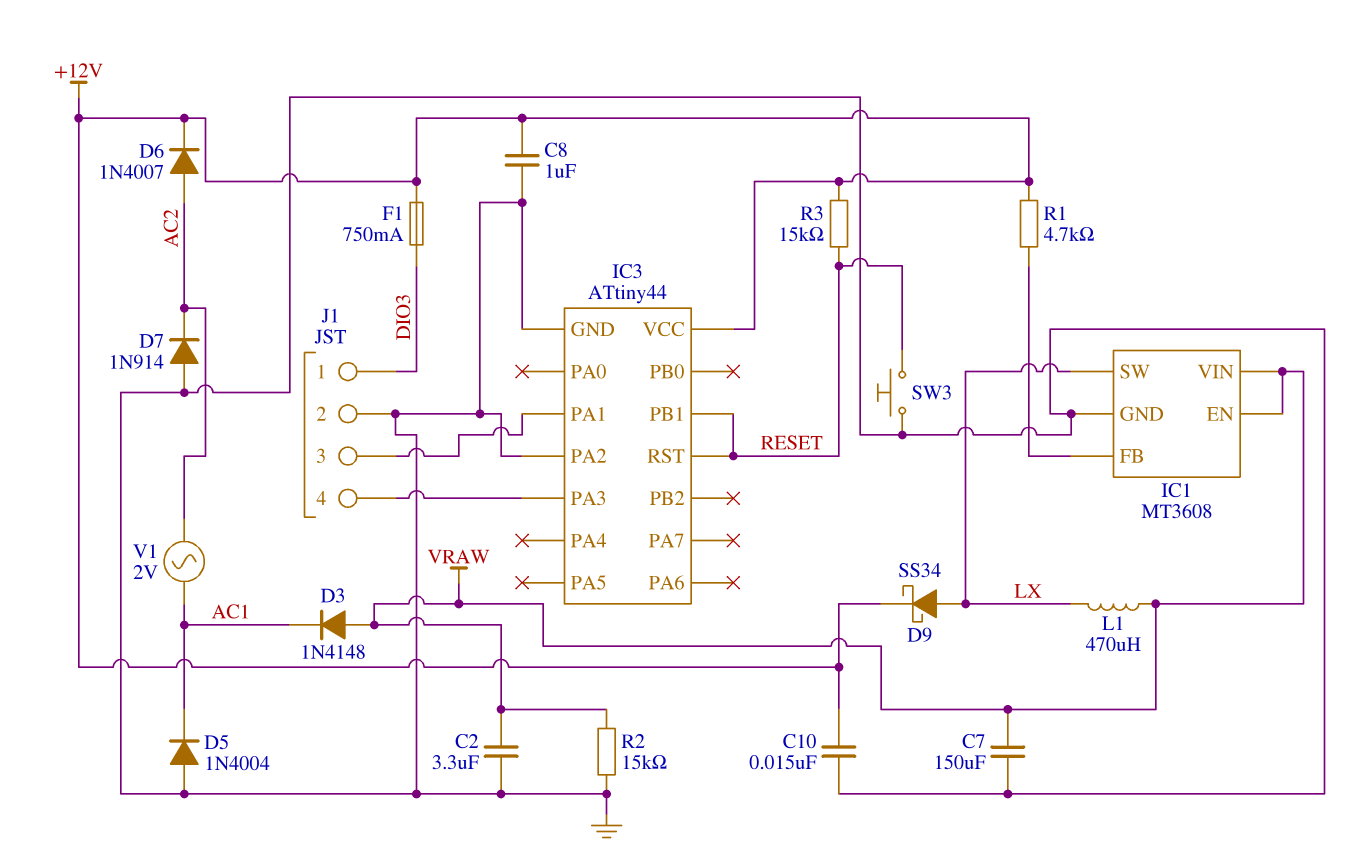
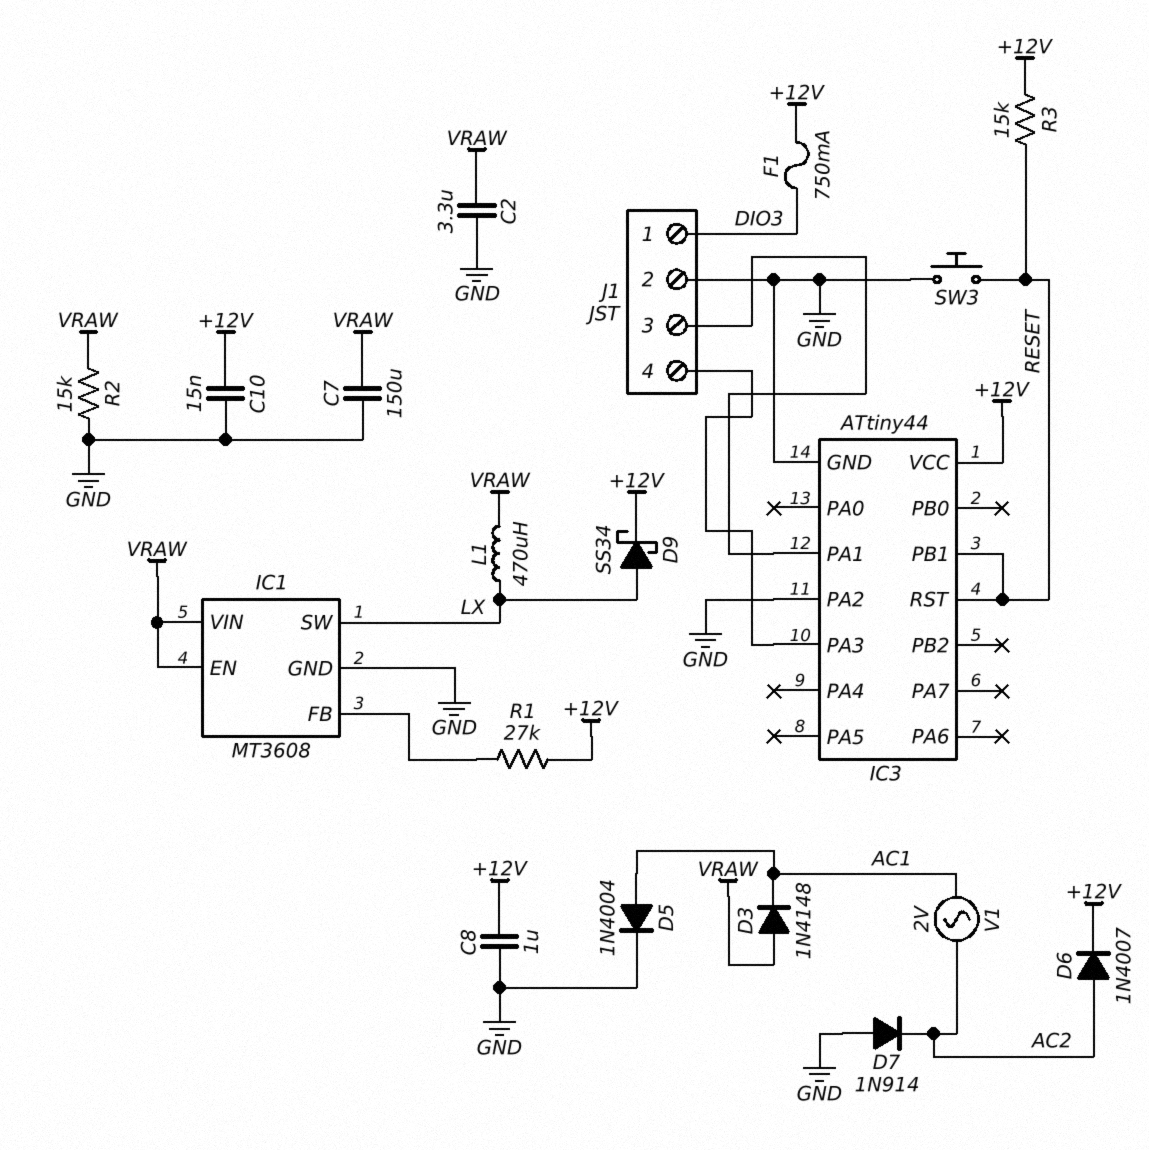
D5: diode 1N4004 (A GND, K AC1) -> diode 1N4004 (A AC1, K GND)
R1: 4.7k (+12V, IC1/FB) -> 27k (+12V, IC1/FB)

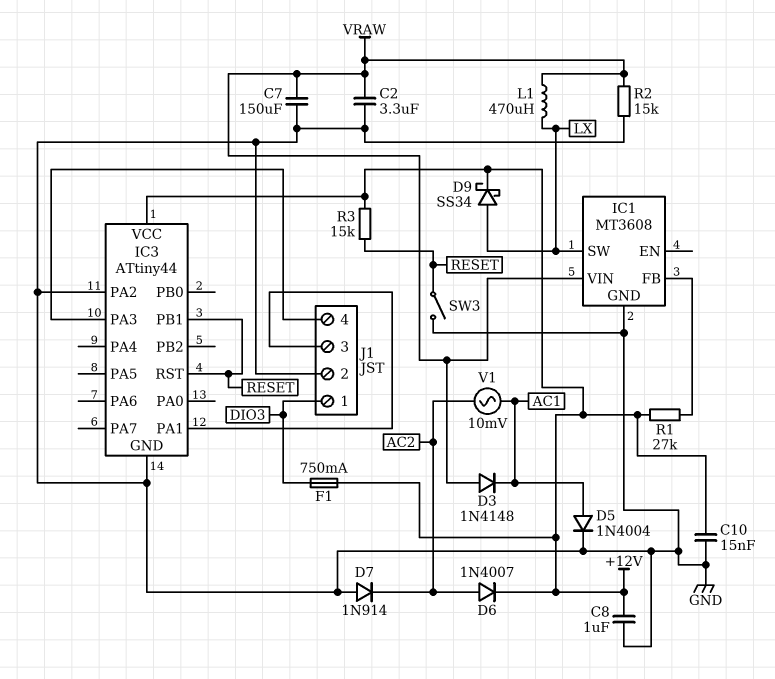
IC1 pin EN: VRAW -> none
SW3: button (GND, RESET) -> switch (GND, RESET)
V1: AC 2V (AC1, AC2) -> AC 10mV (AC1, AC2)

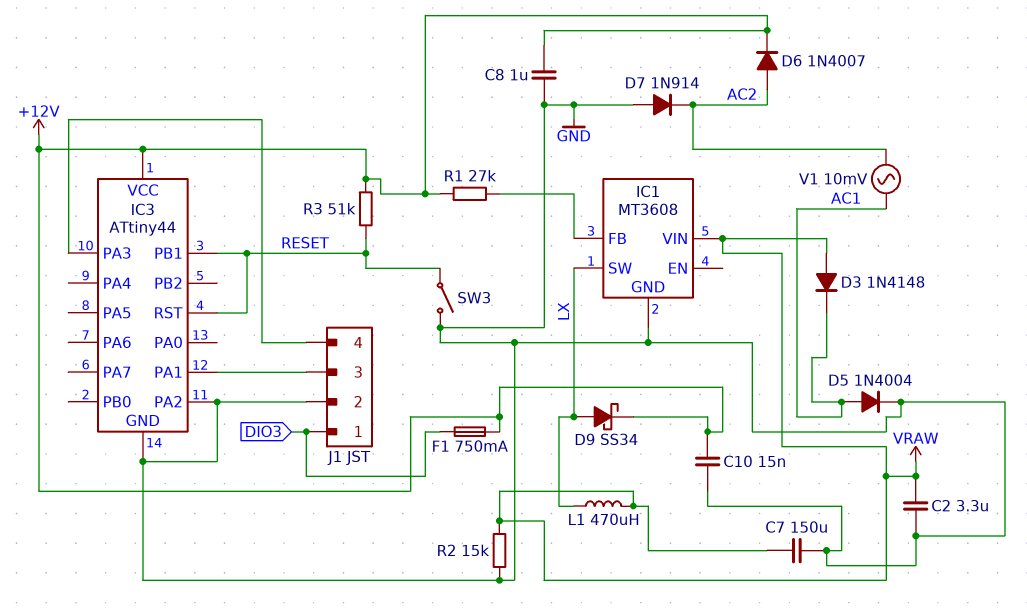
R3: 15k (+12V, RESET) -> 51k (+12V, RESET)

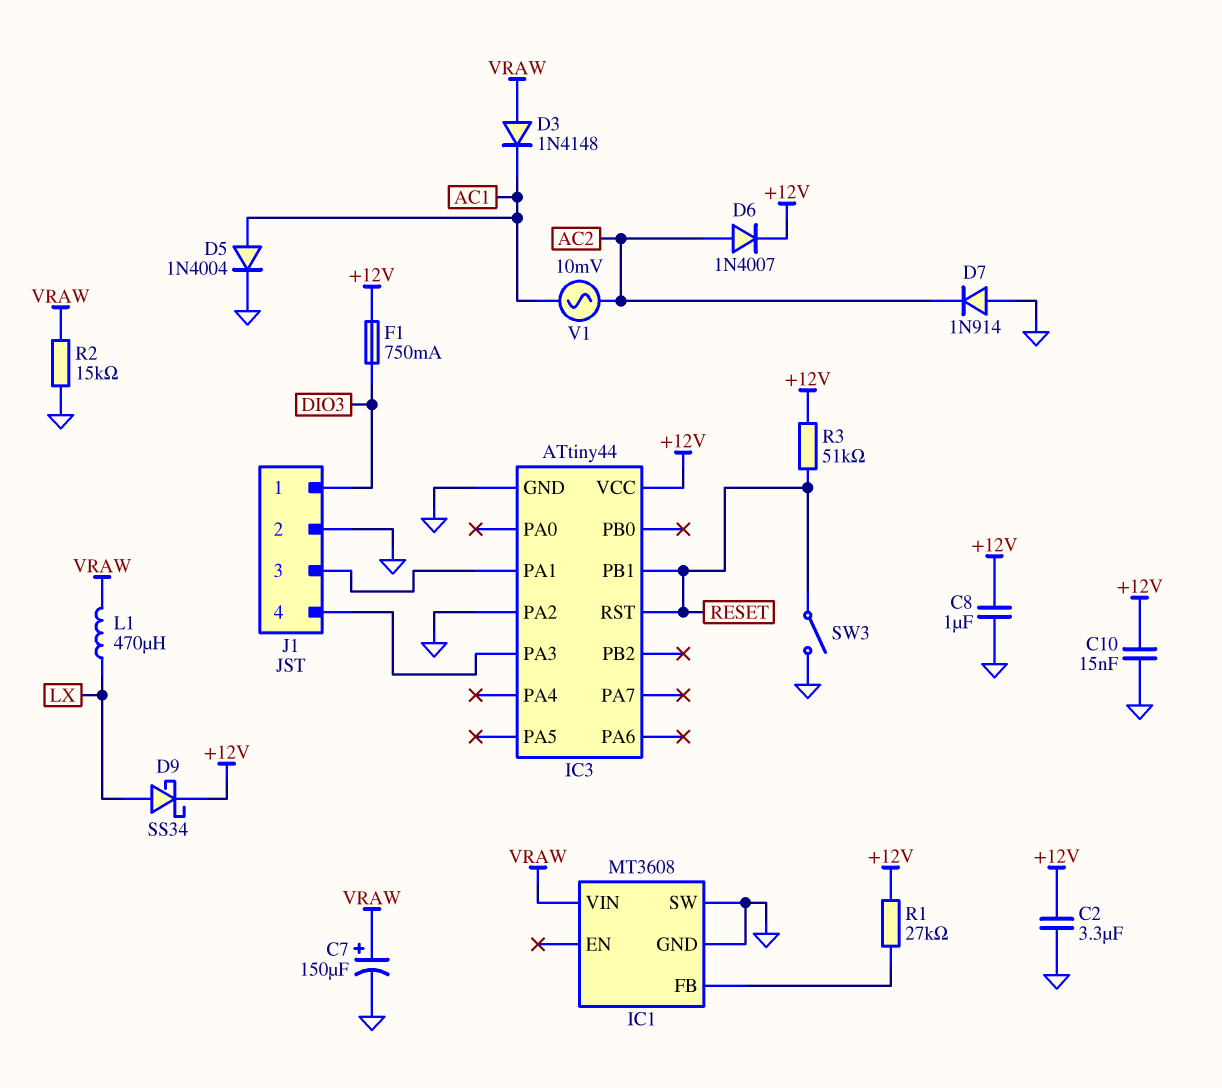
C2: 3.3uF (GND, VRAW) -> 3.3uF (+12V, GND)
C7: 150uF (GND, VRAW) -> 150uF (plus VRAW, minus GND)
IC1 pin SW: LX -> GND

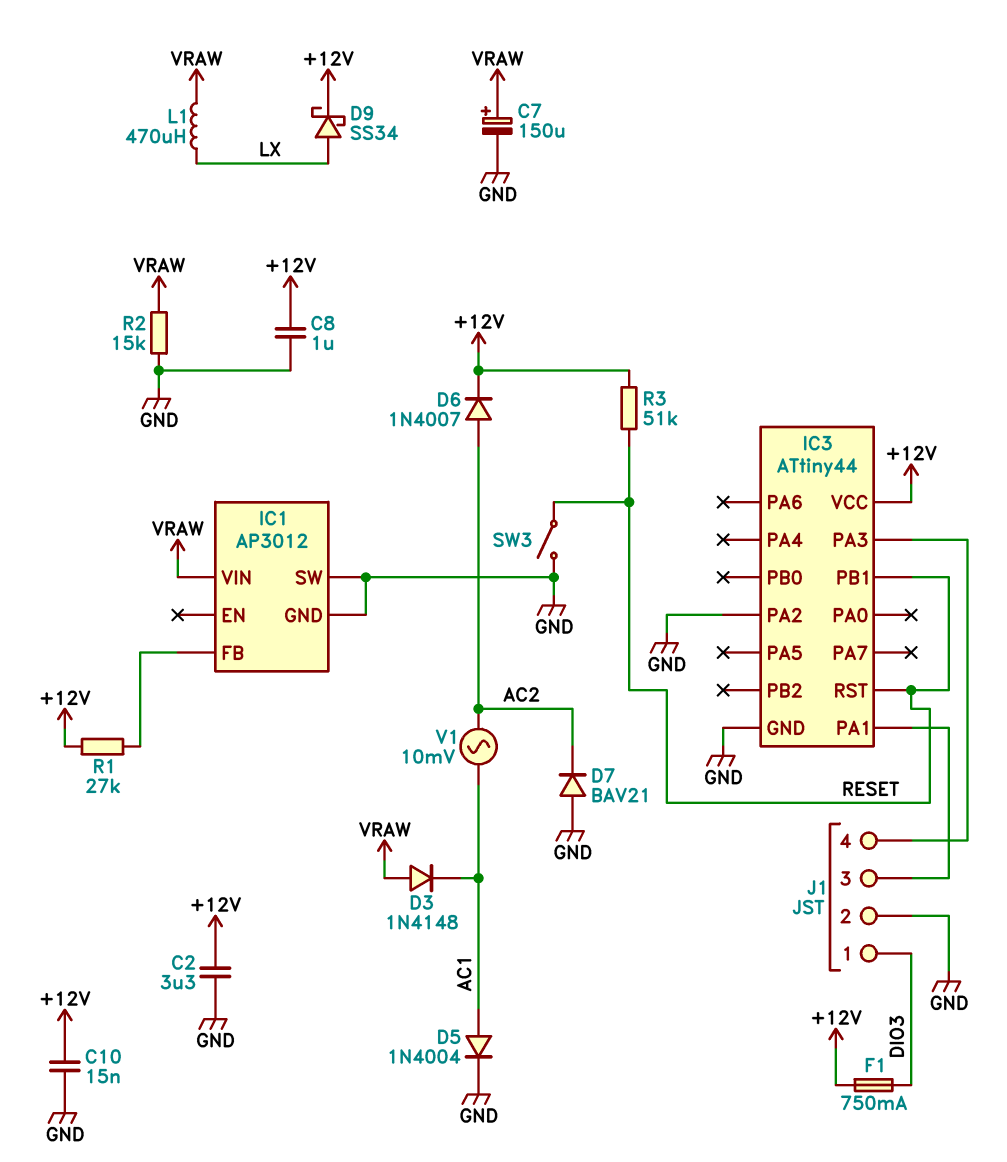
D7: diode 1N914 (A GND, K AC2) -> diode BAV21 (A GND, K AC2)
IC1: MT3608 -> AP3012

